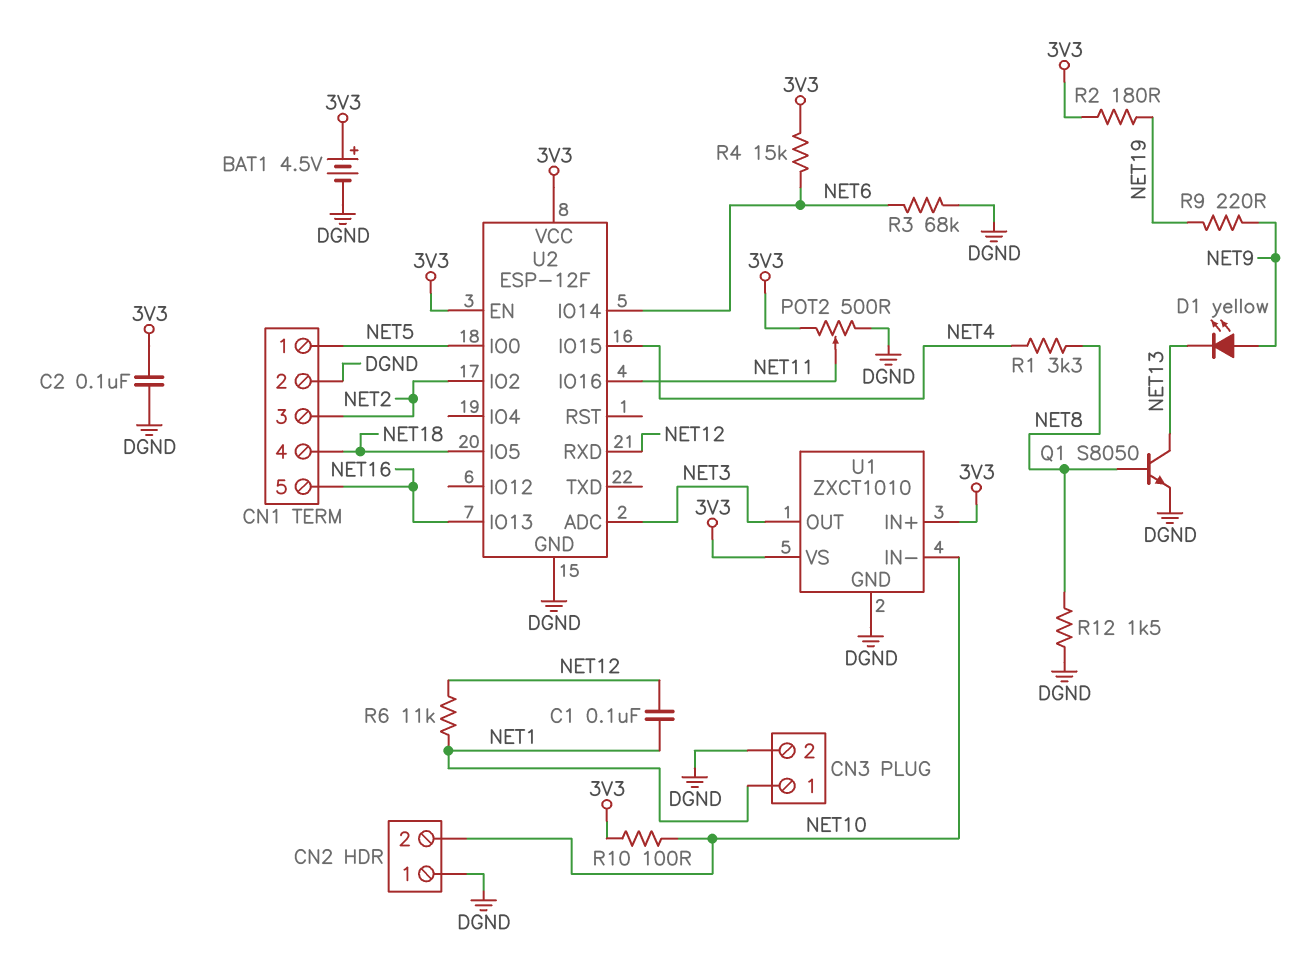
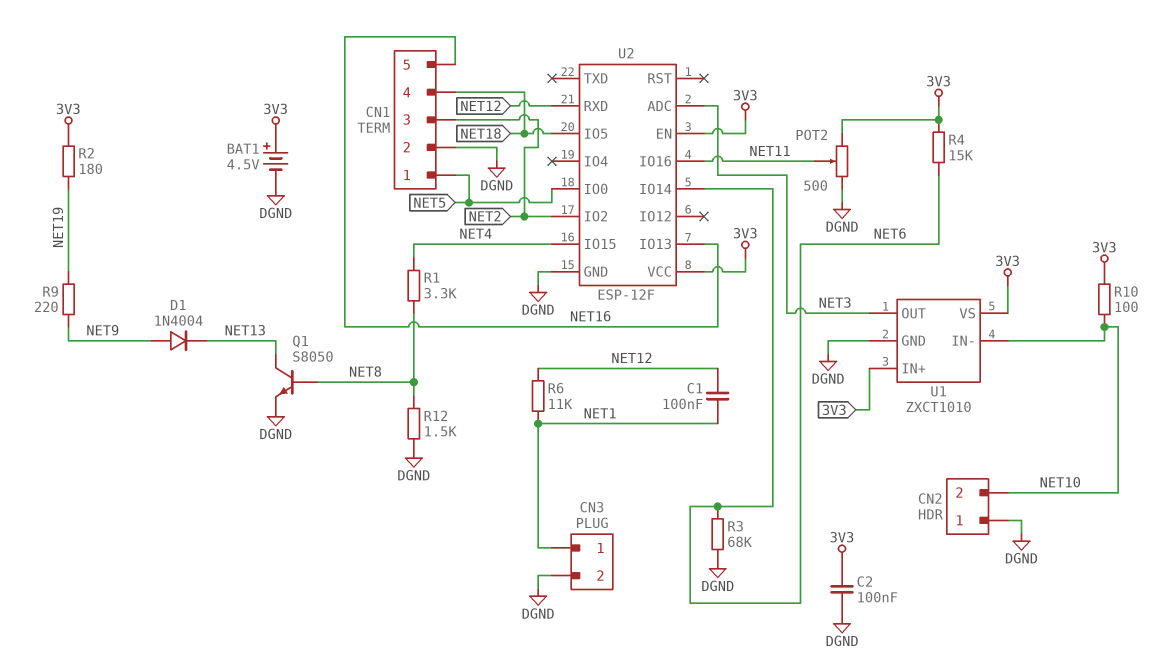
D1: LED yellow (A NET9, K NET13) -> diode 1N4004 (A NET9, K NET13)

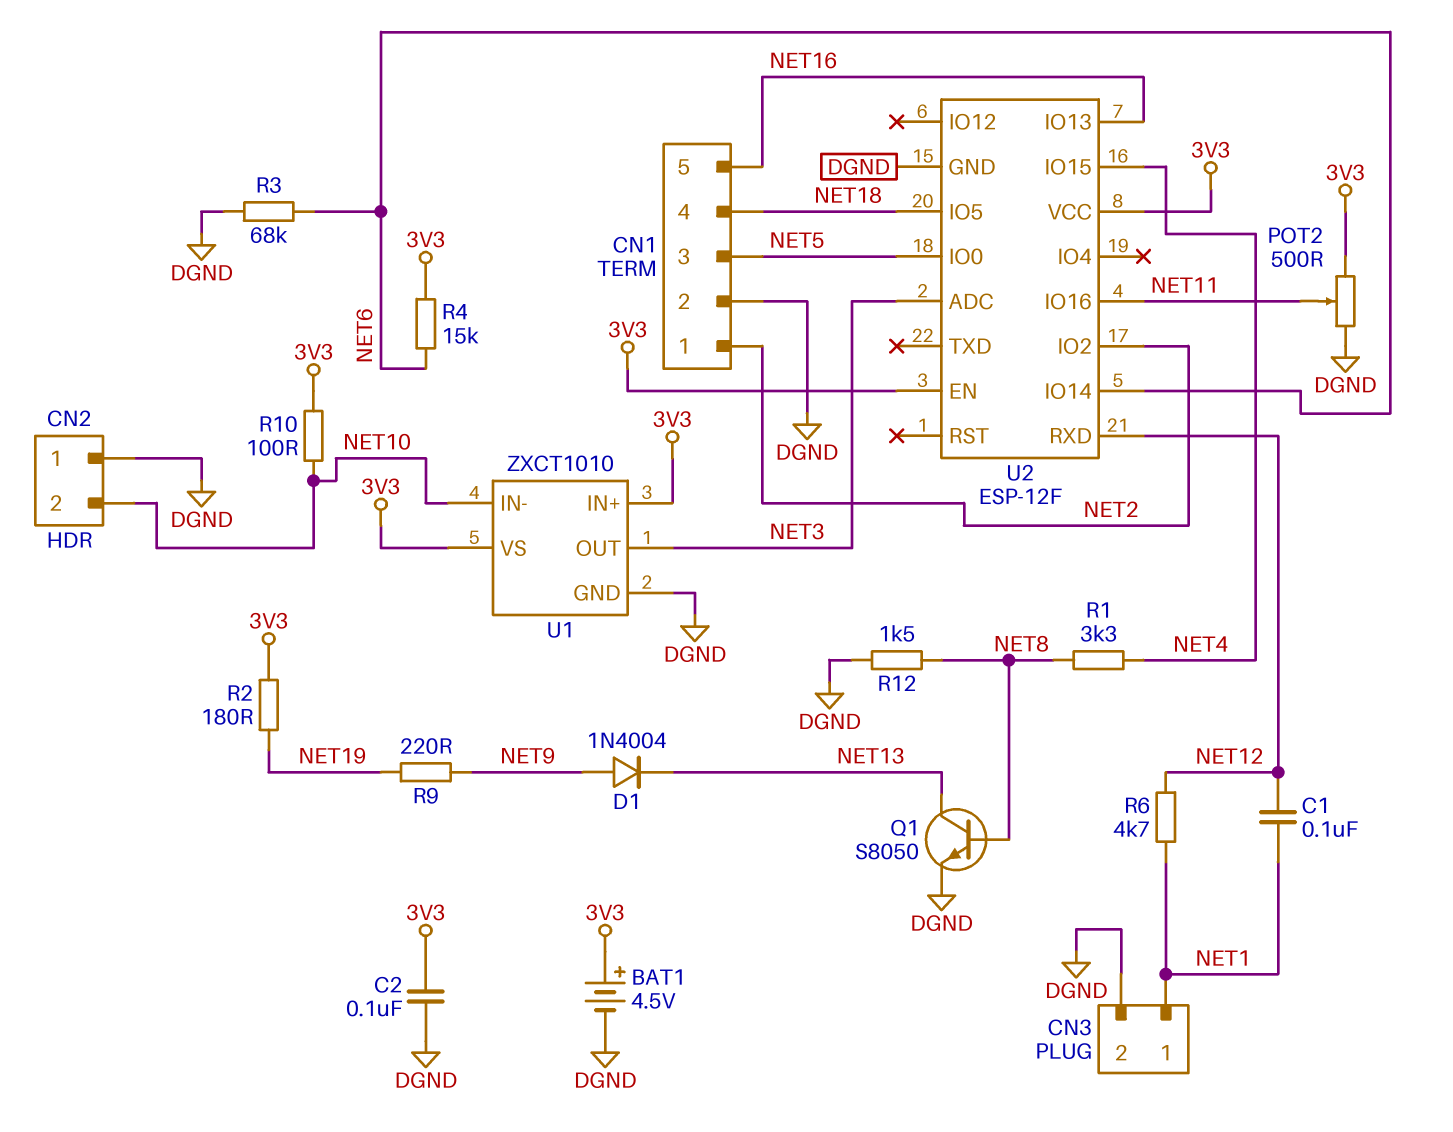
CN1 pin 1: NET5 -> NET2
CN1 pin 3: NET2 -> NET5
R6: 11k (NET1, NET12) -> 4.7k (NET1, NET12)

